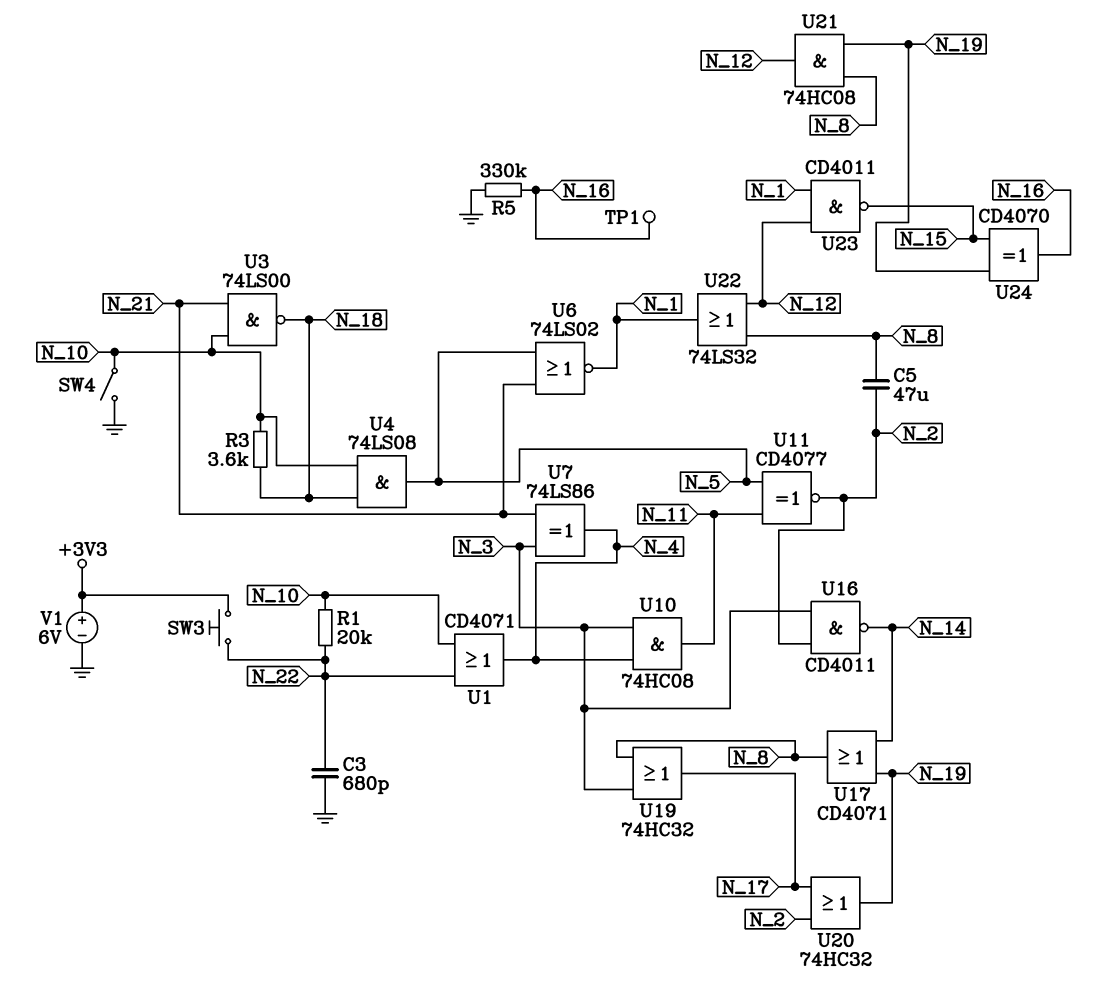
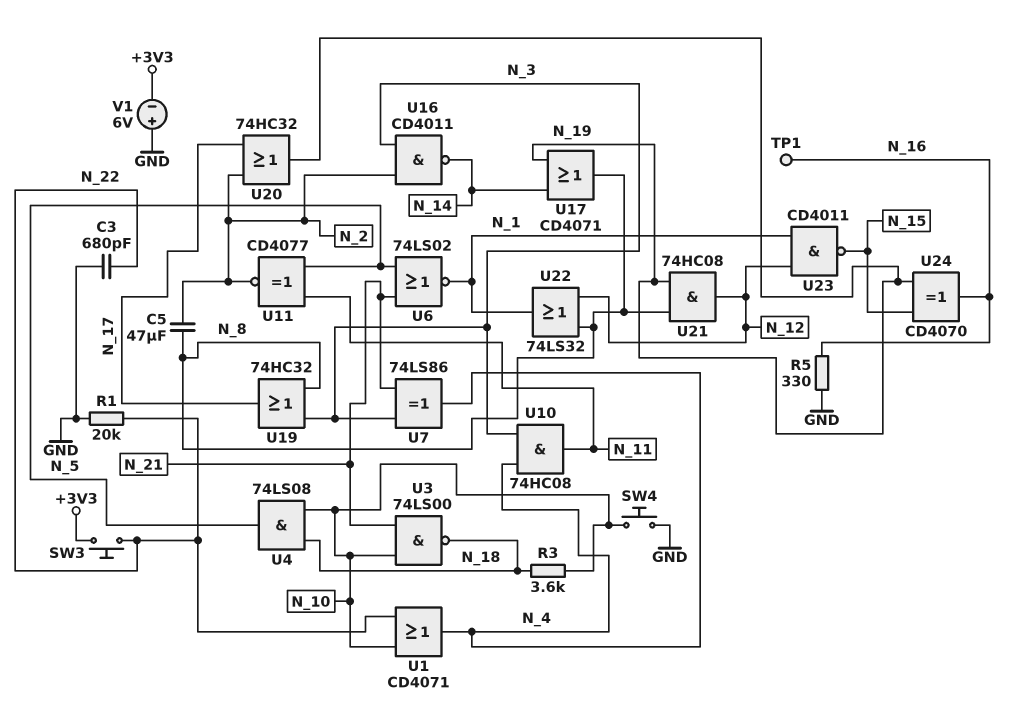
R1: 20k (N_10, N_22) -> 20k (GND, N_22)
R5: 330k (GND, N_16) -> 330 (GND, N_16)
SW4: switch (GND, N_10) -> button (GND, N_10)
V1: 6V (plus +3V3, minus GND) -> 6V (plus GND, minus +3V3)

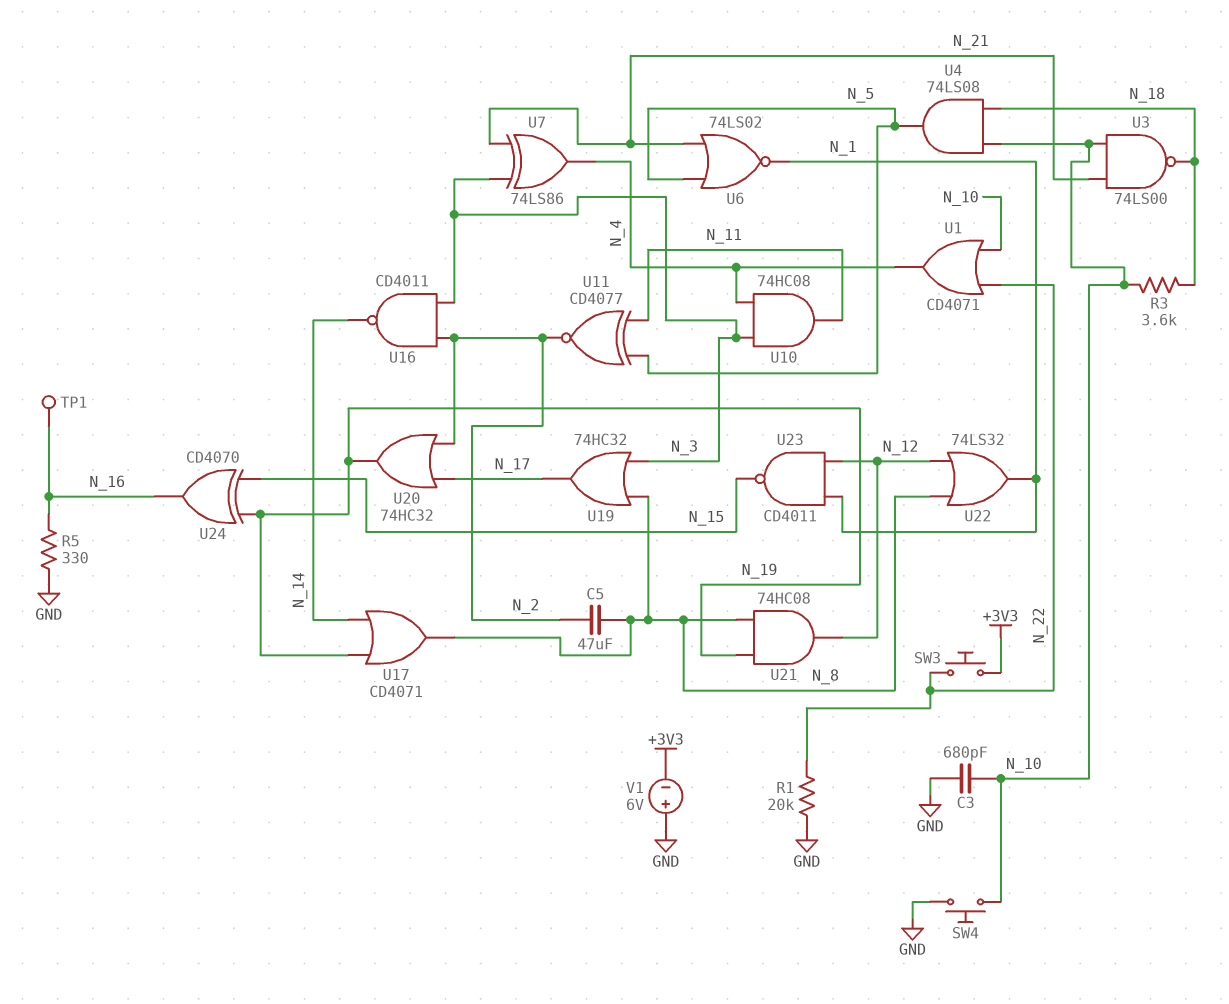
C3: 680pF (GND, N_22) -> 680pF (GND, N_10)

